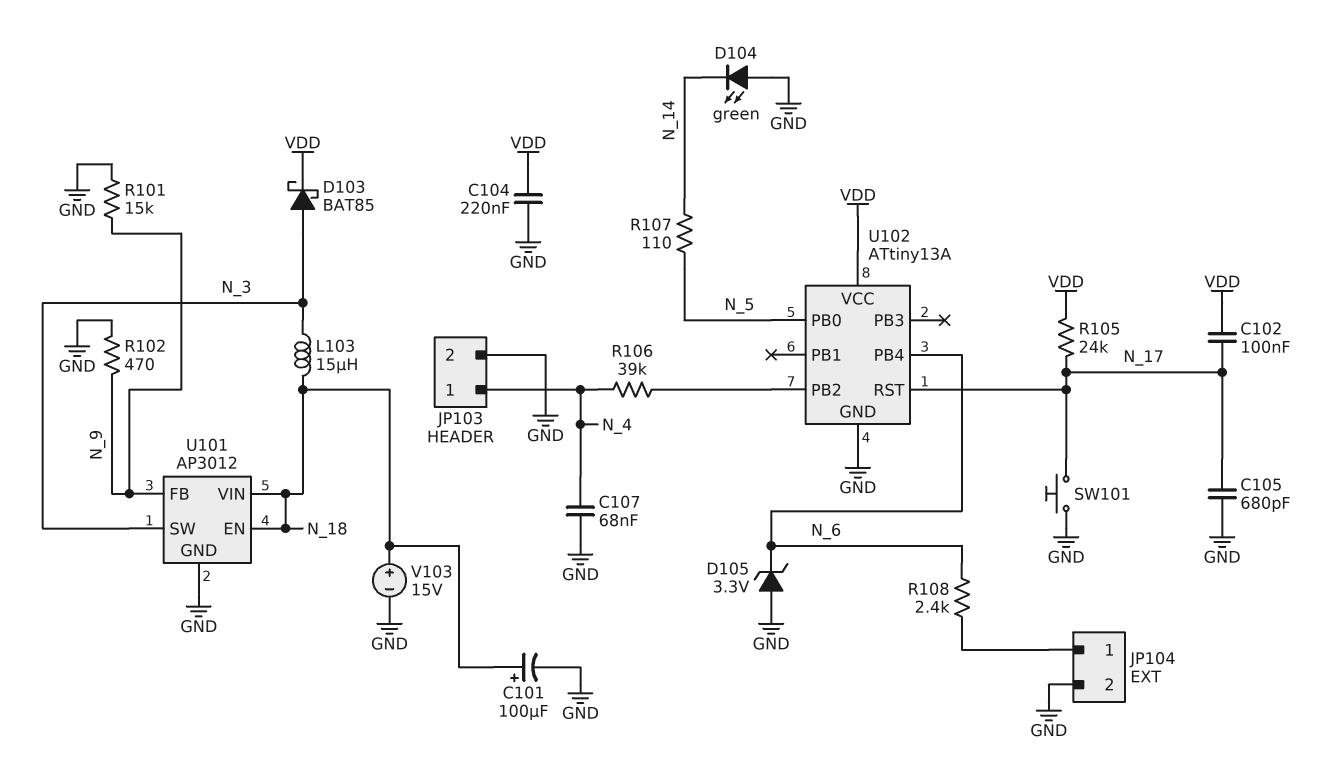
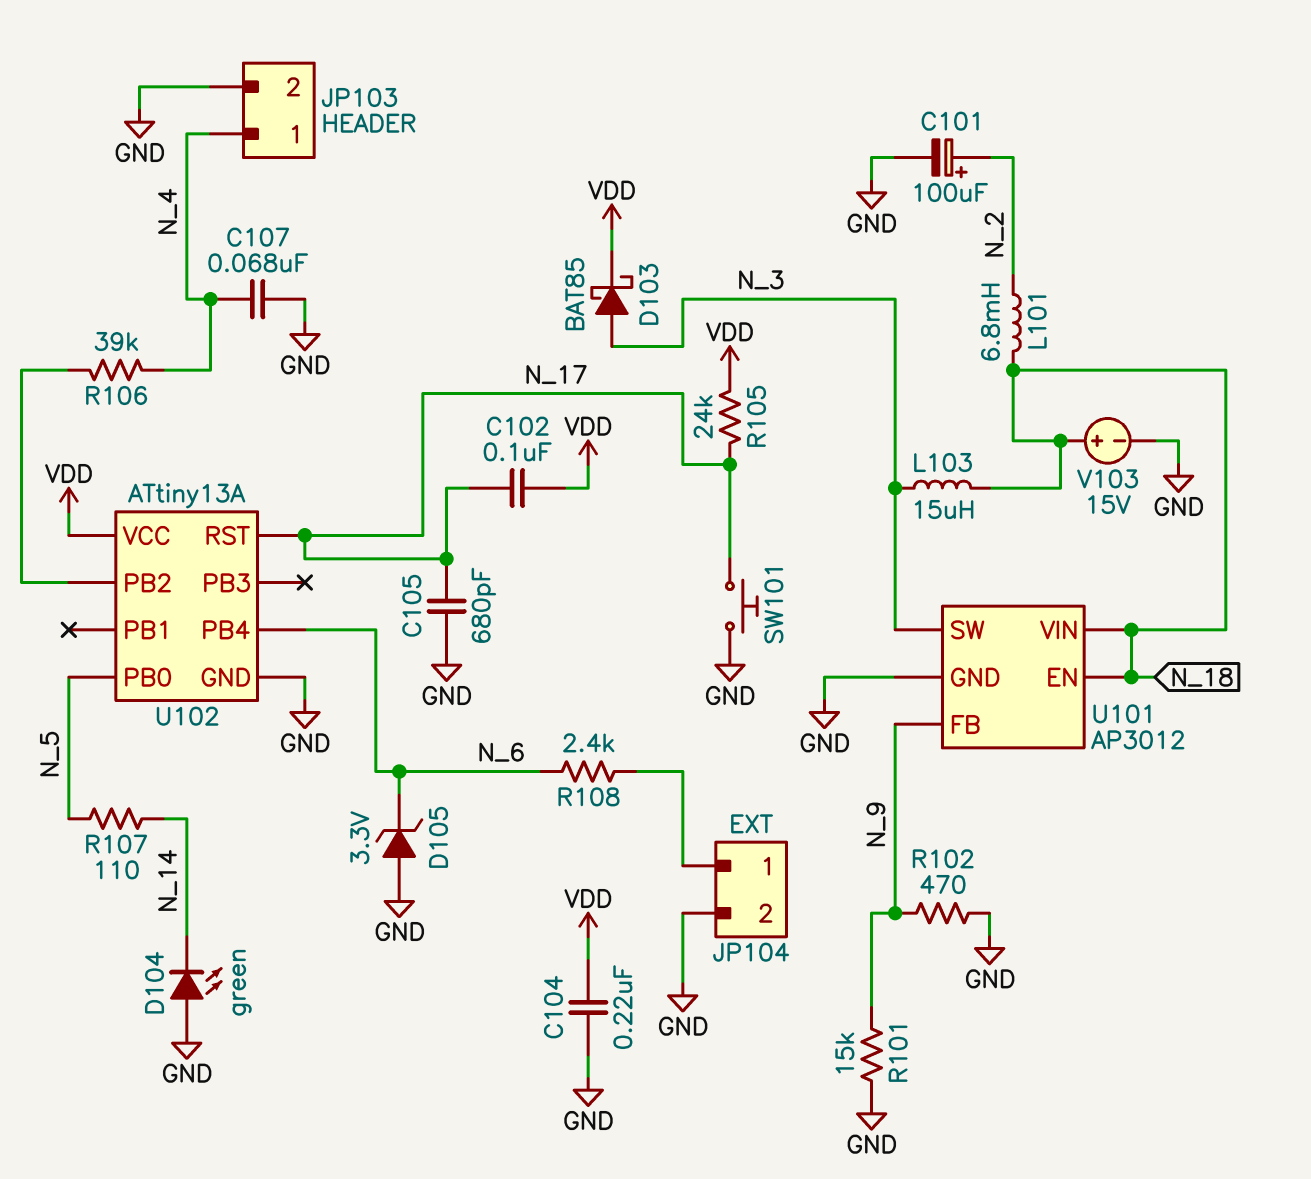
C101: 100uF (plus N_18, minus GND) -> 100uF (plus N_2, minus GND)
L101: none -> 6.8mH (N_2, N_18)

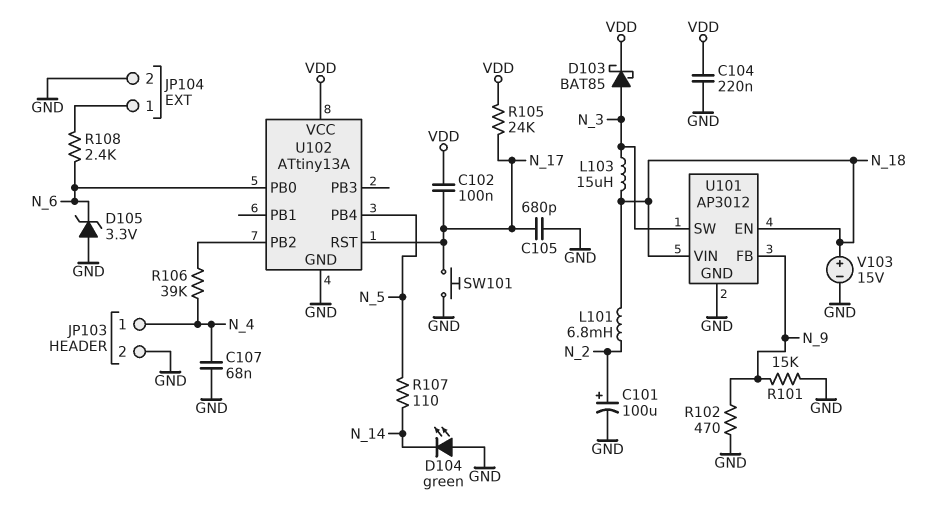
U102 pin PB0: N_5 -> N_6
U102 pin PB4: N_6 -> N_5

